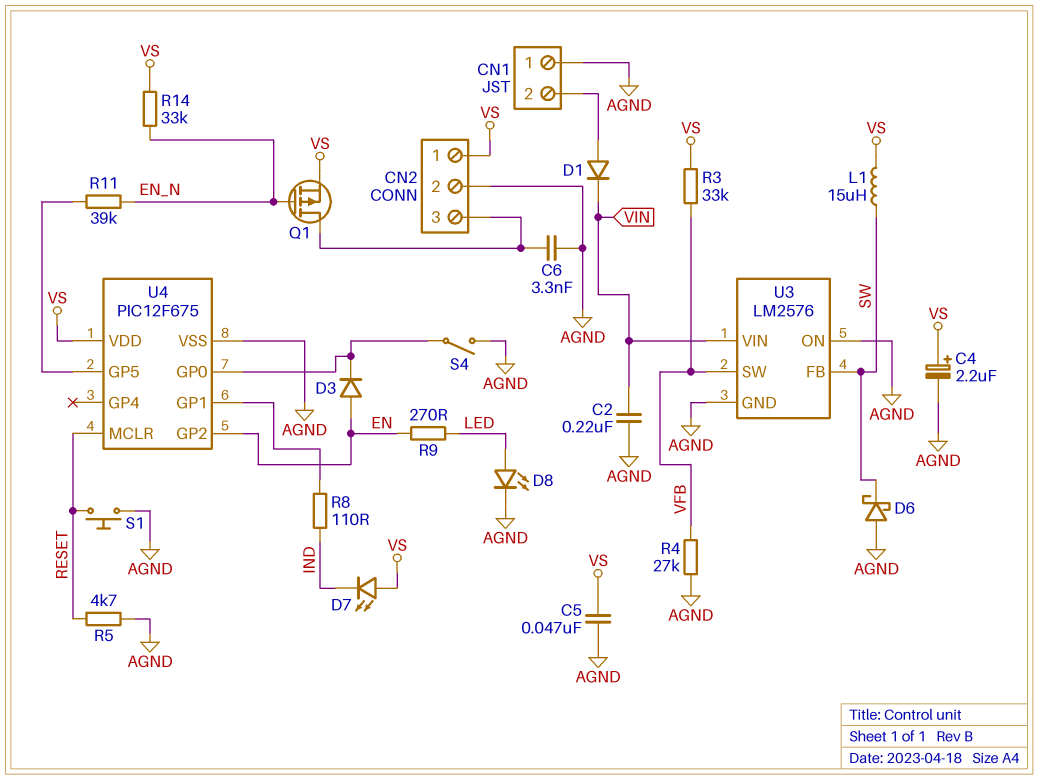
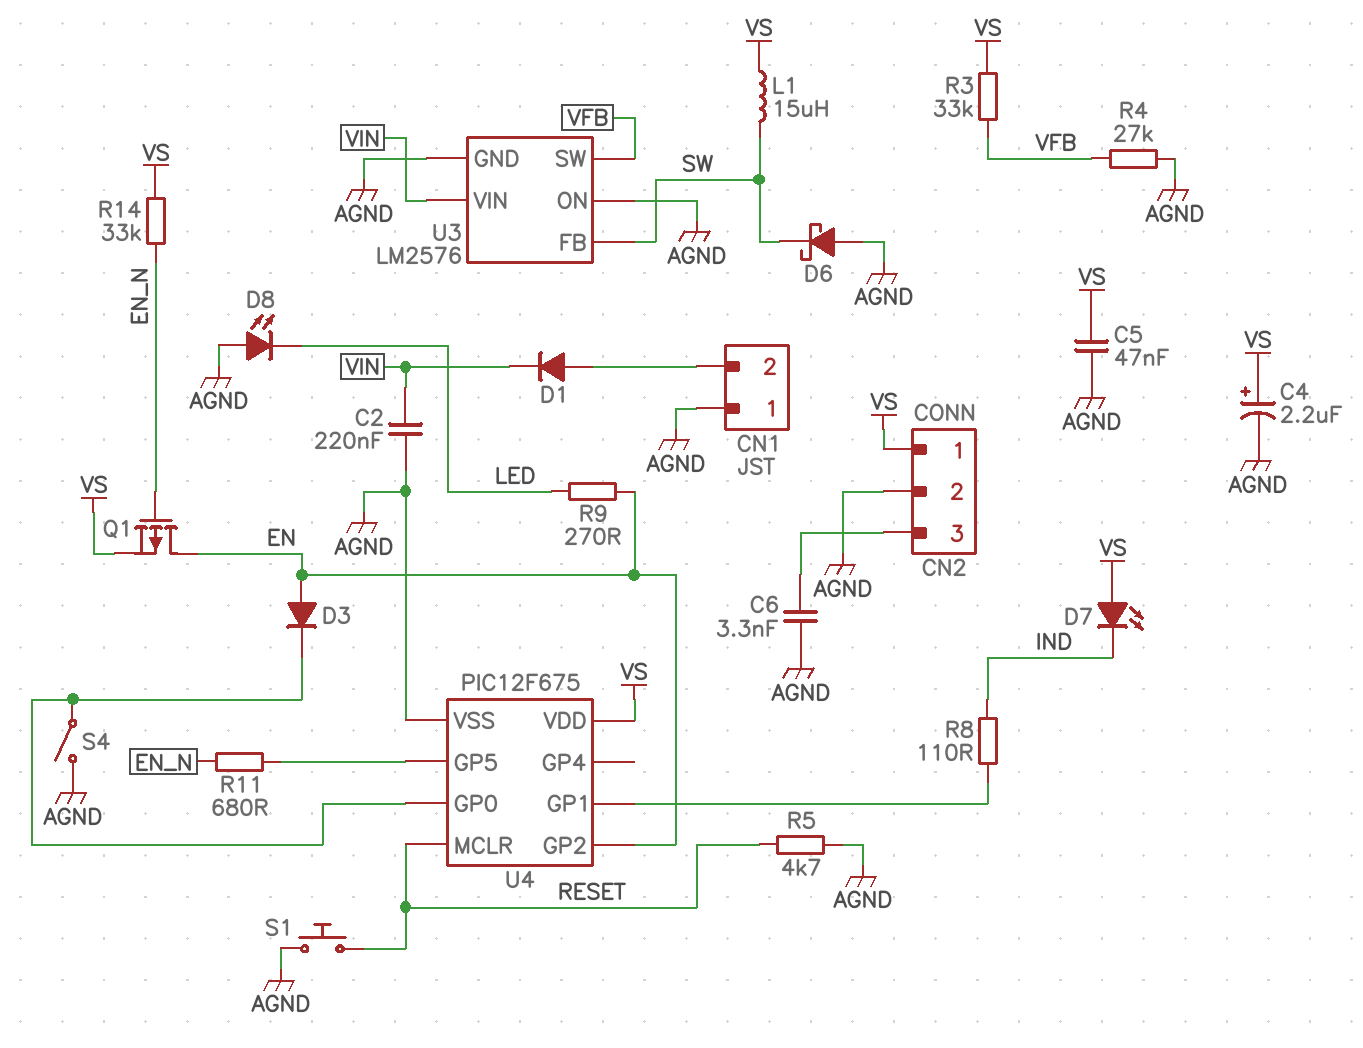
D8: LED (A LED, K AGND) -> LED (A AGND, K LED)
Q1: PMOS (G EN_N, D CN2/3, S VS) -> PMOS (G EN_N, D EN, S VS)
R11: 39k (EN_N, U4/GP5) -> 680 (EN_N, U4/GP5)

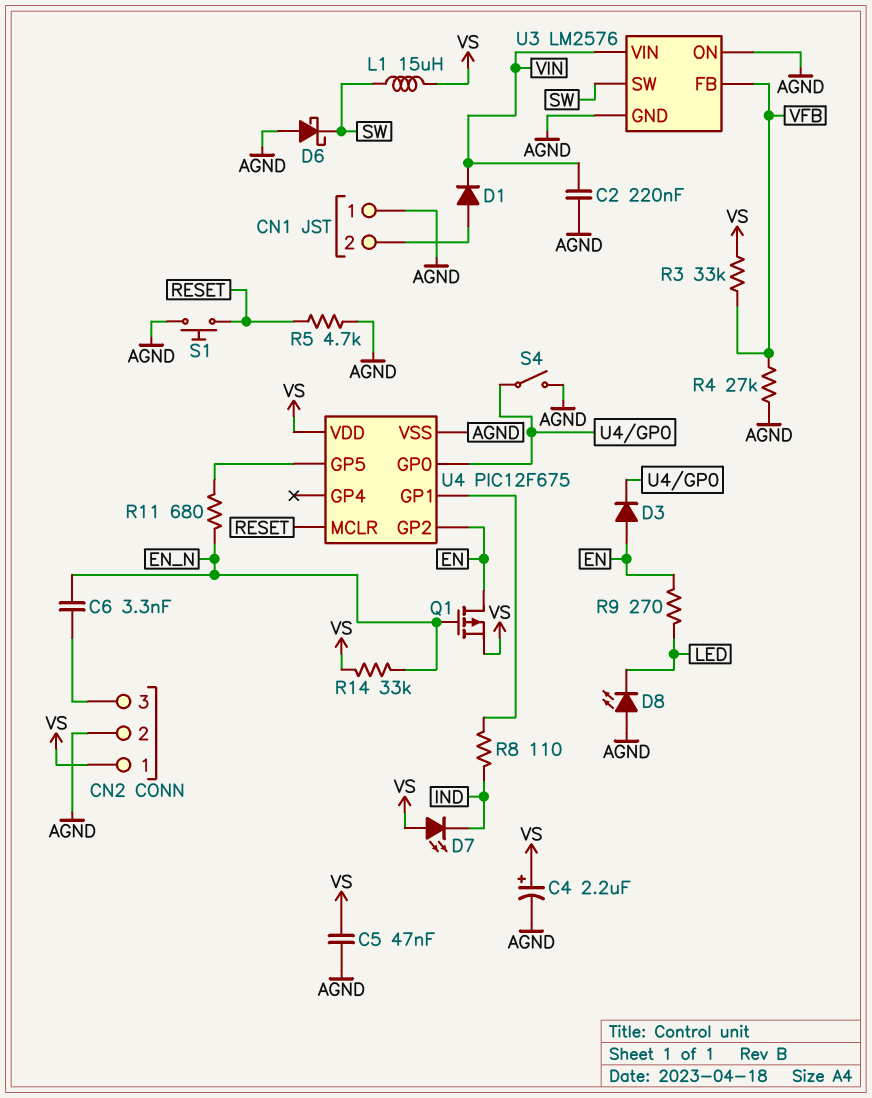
C6: 3.3nF (AGND, CN2/3) -> 3.3nF (CN2/3, EN_N)
U3 pin FB: SW -> VFB
U3 pin SW: VFB -> SW

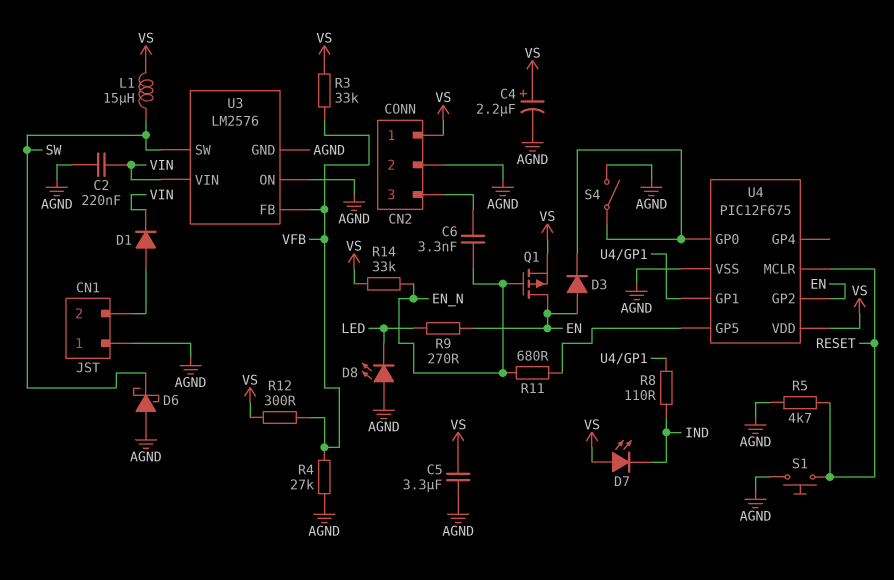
C5: 47nF (AGND, VS) -> 3.3uF (AGND, VS)
R12: none -> 300 (VFB, VS)

